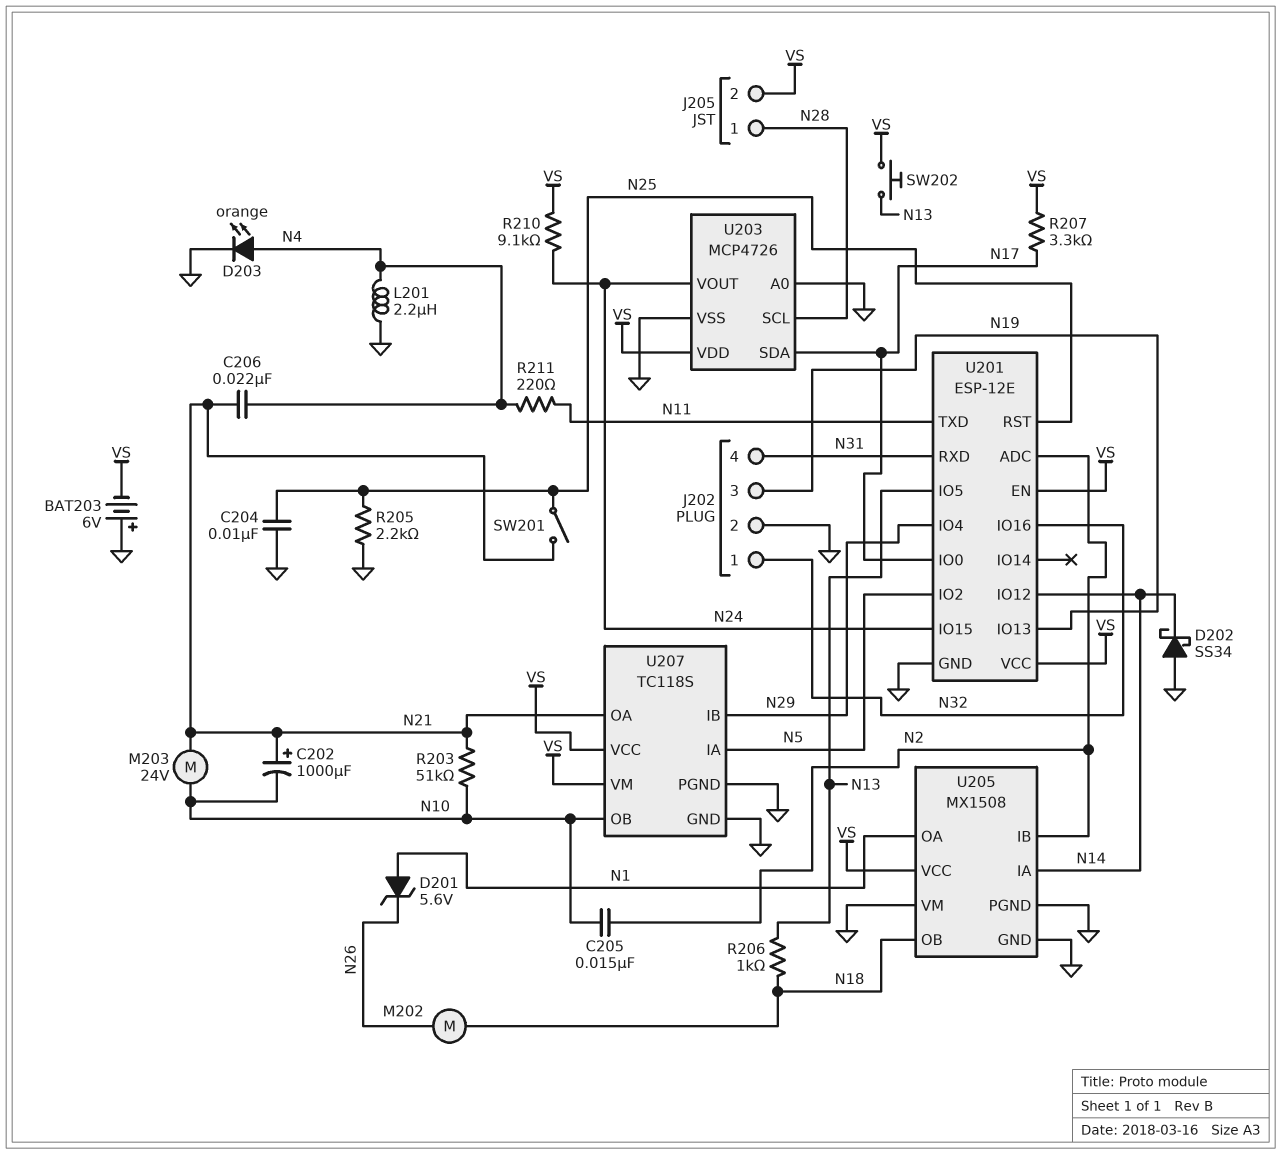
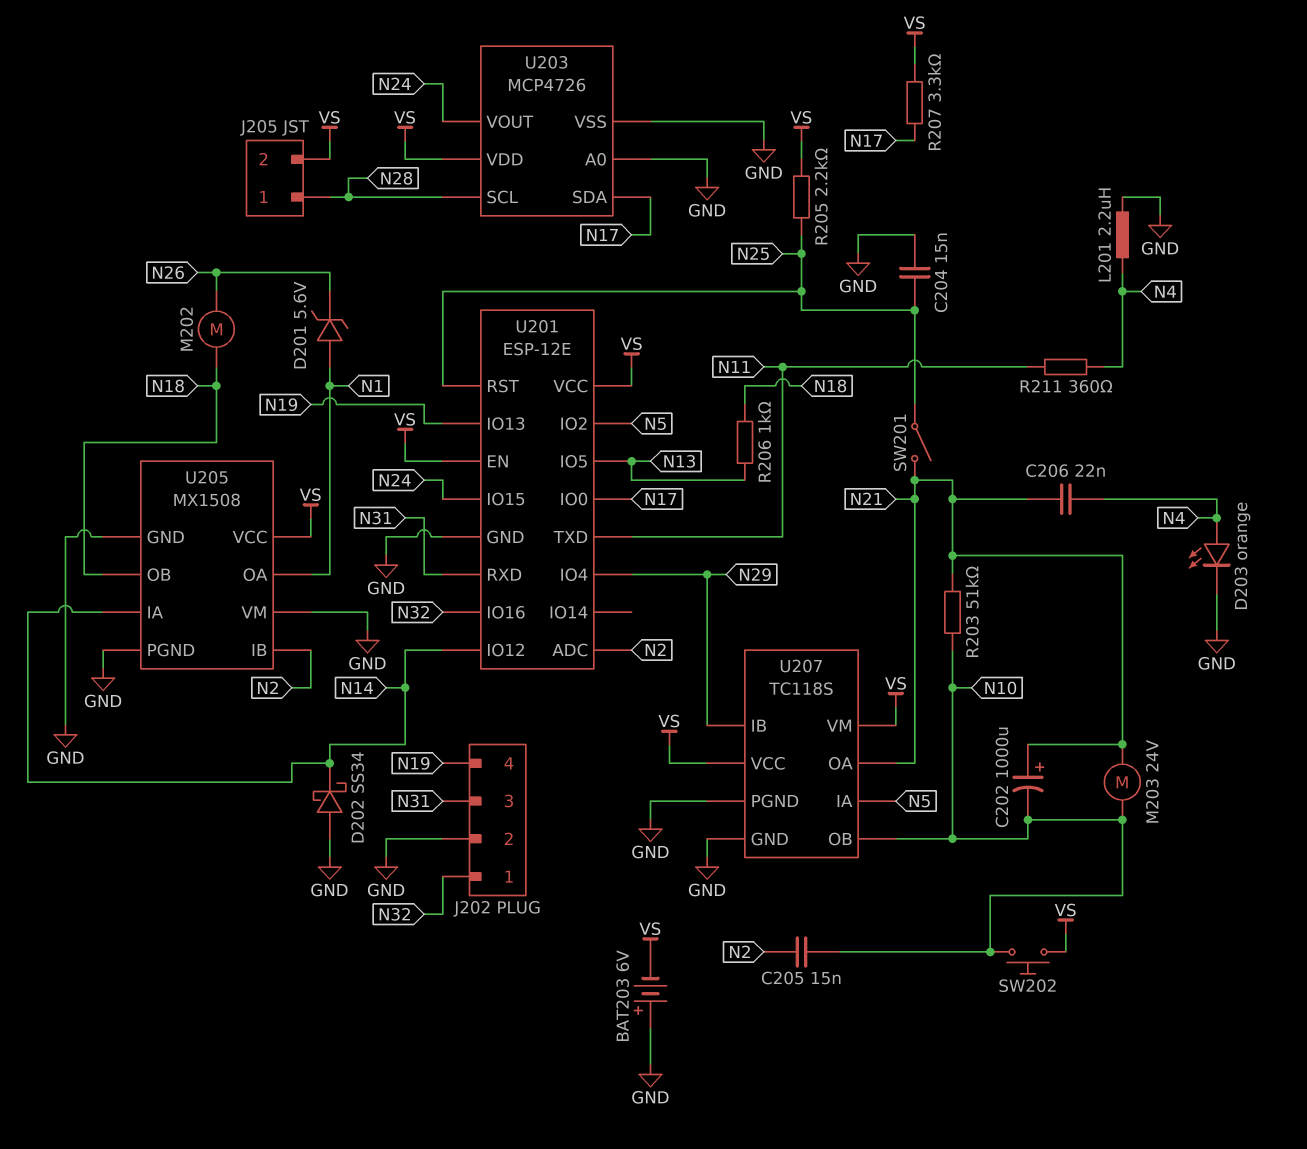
C204: 10nF (GND, N25) -> 15nF (GND, N25)
J202 pin 3: N19 -> N31
J202 pin 4: N31 -> N19
R205: 2.2k (GND, N25) -> 2.2k (N25, VS)
R210: 9.1k (N24, VS) -> none
R211: 220 (N4, N11) -> 360 (N4, N11)
SW202: button (N13, VS) -> button (N10, VS)

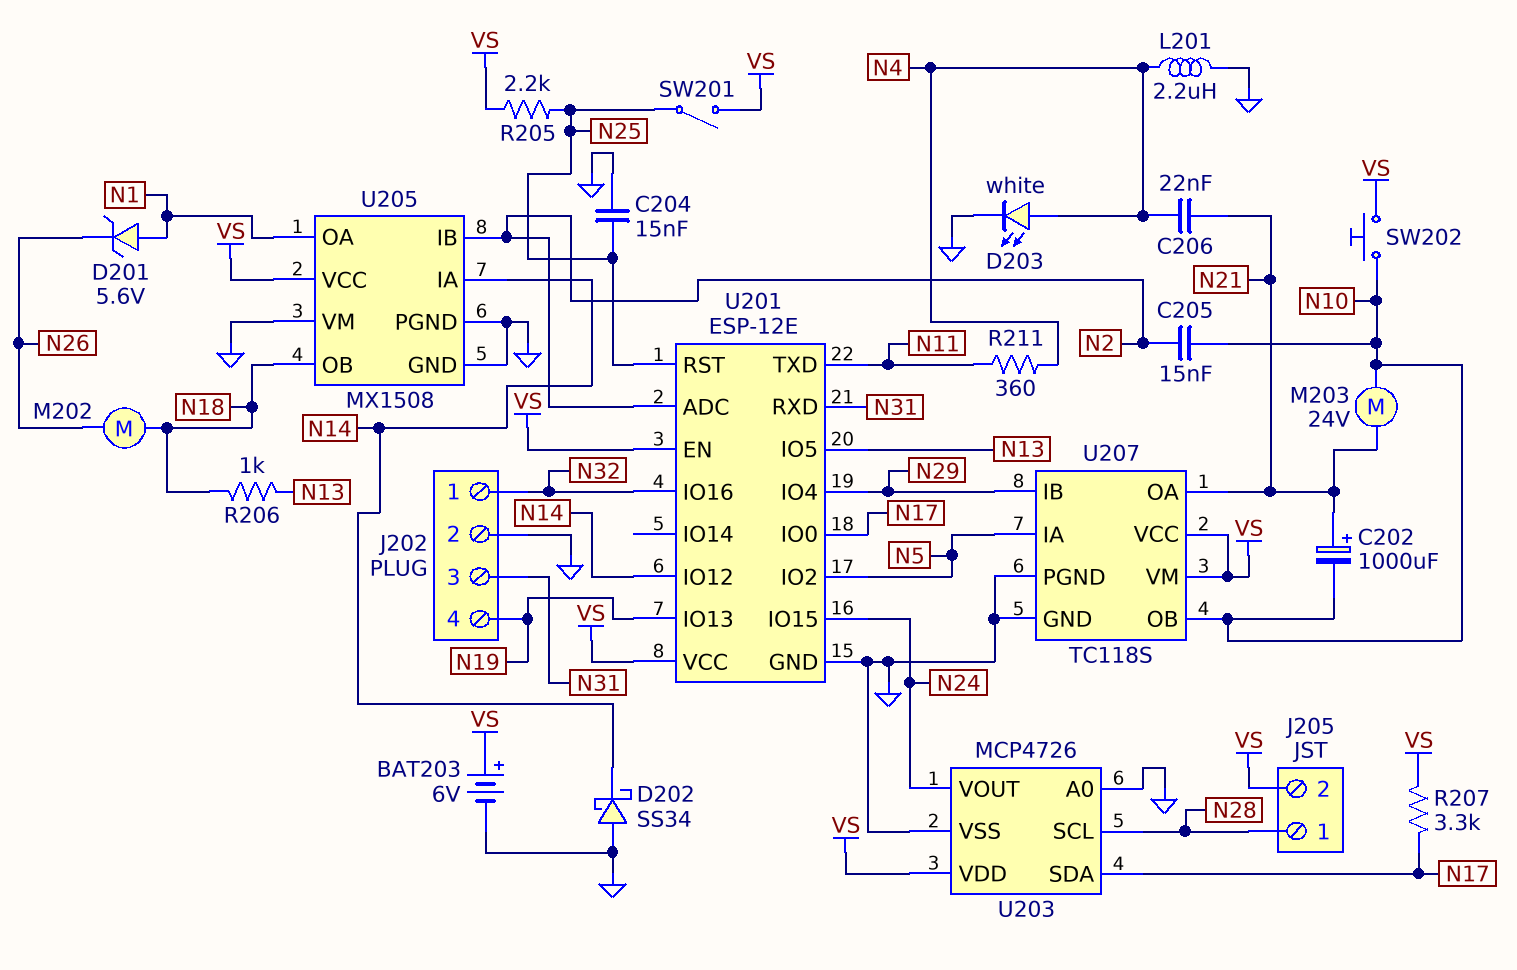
BAT203: 6V (plus GND, minus VS) -> 6V (plus VS, minus GND)
D203: LED orange (A N4, K GND) -> LED white (A N4, K GND)
R203: 51k (N10, N21) -> none
SW201: switch (N21, N25) -> switch (N25, VS)

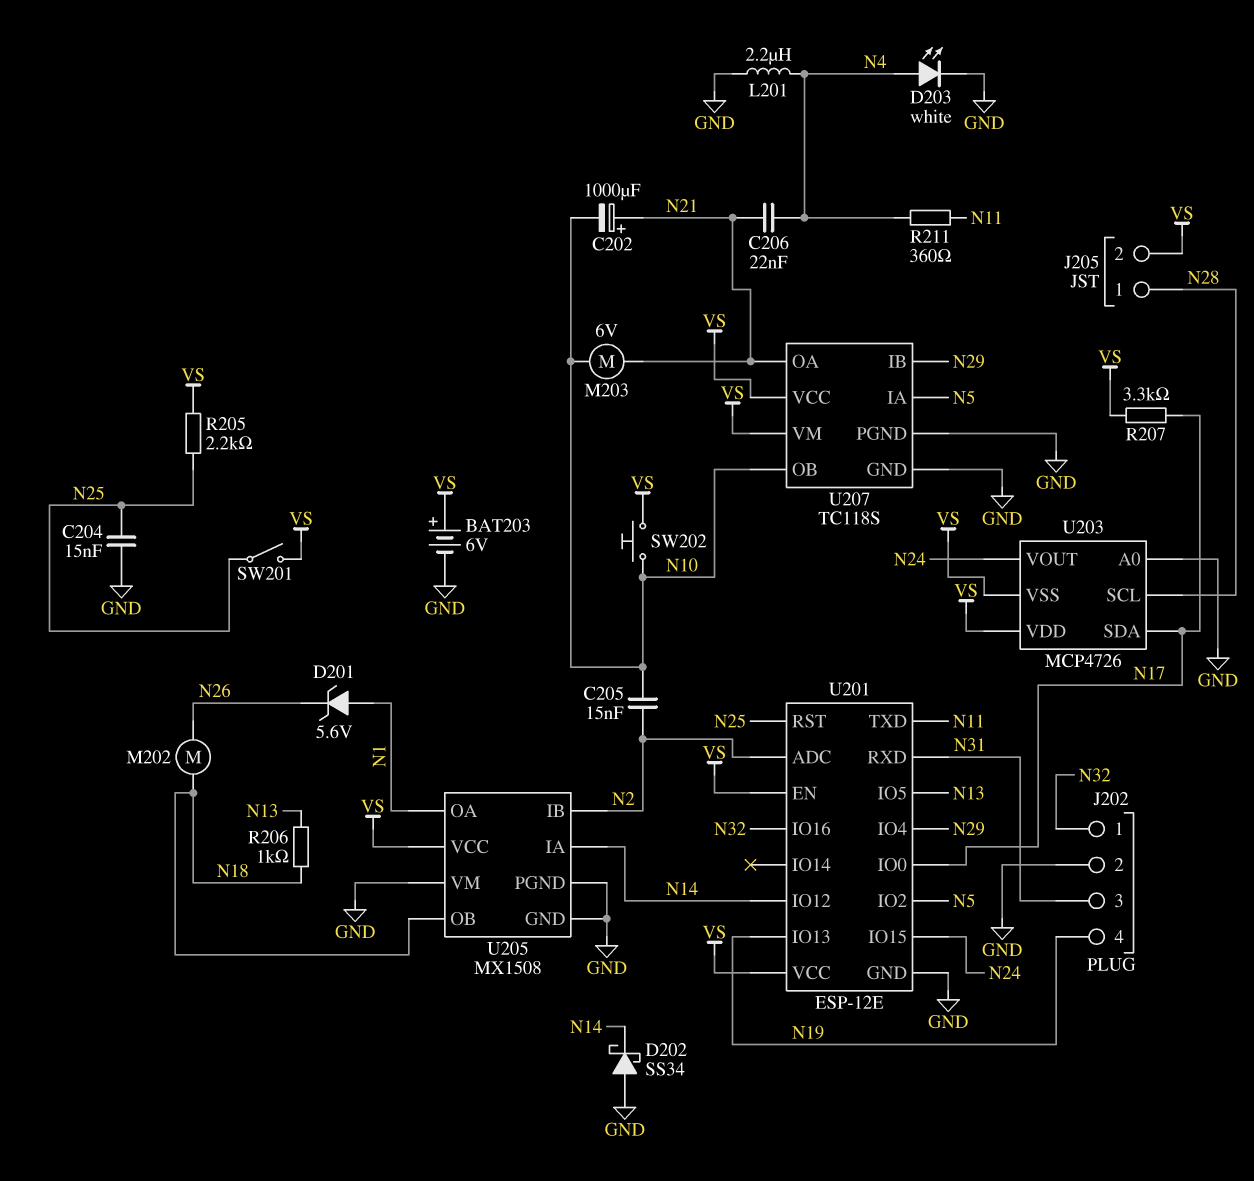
M203: motor 24V (N10, N21) -> motor 6V (N10, N21)
U203 pin VSS: GND -> VS

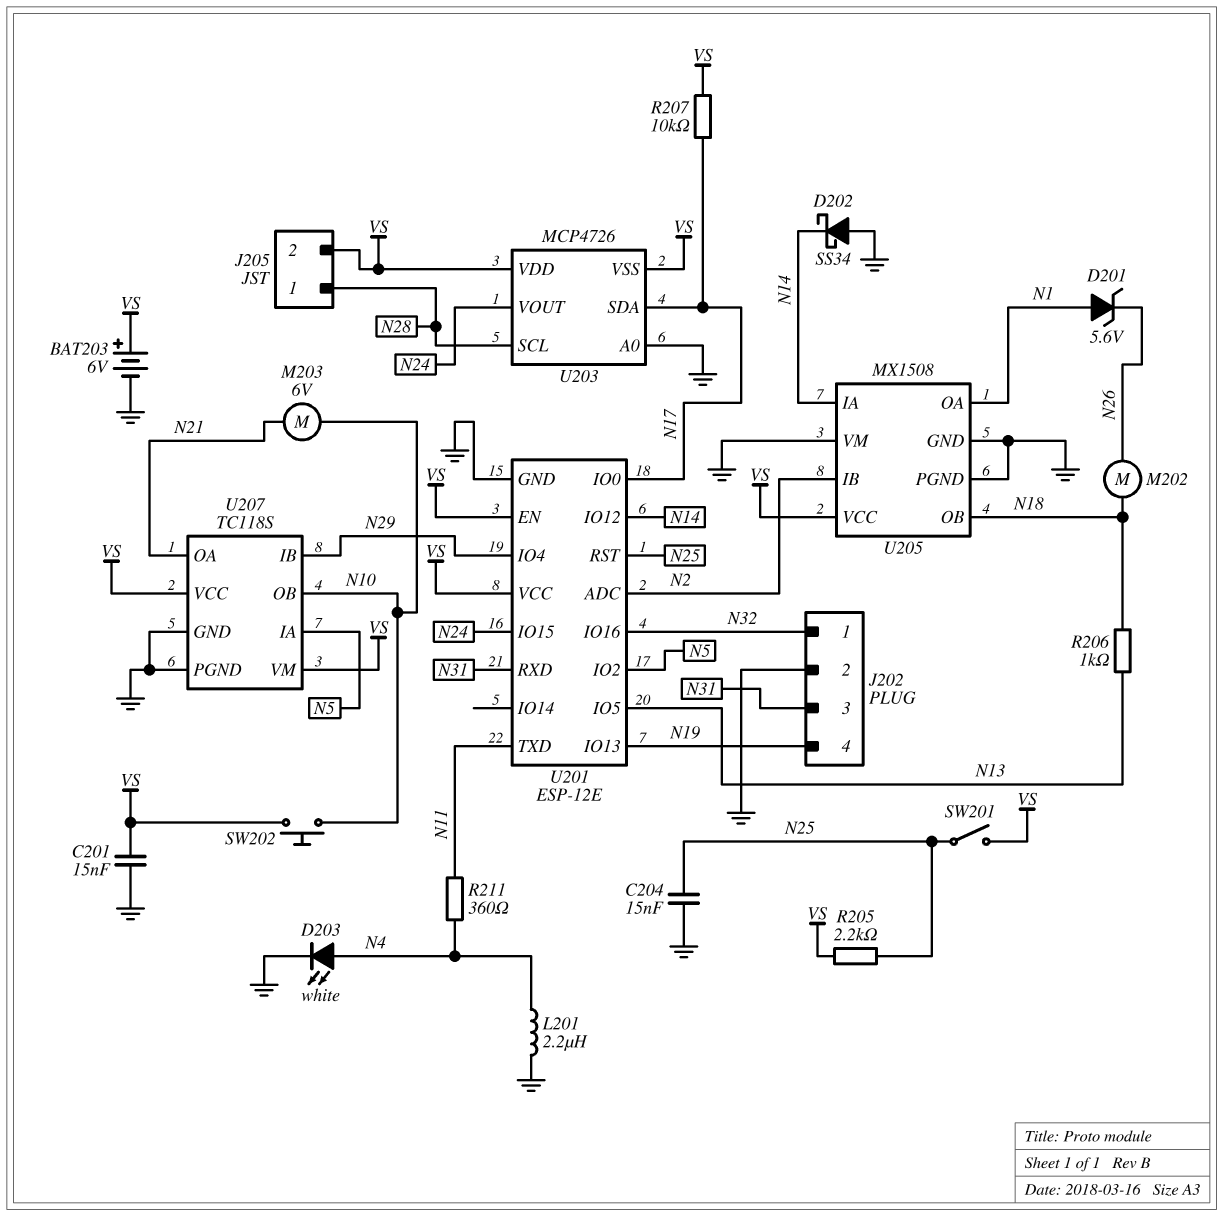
C201: none -> 15nF (GND, VS)
C202: 1000uF (plus N21, minus N10) -> none
C205: 15nF (N2, N10) -> none
C206: 22nF (N4, N21) -> none
R207: 3.3k (N17, VS) -> 10k (N17, VS)

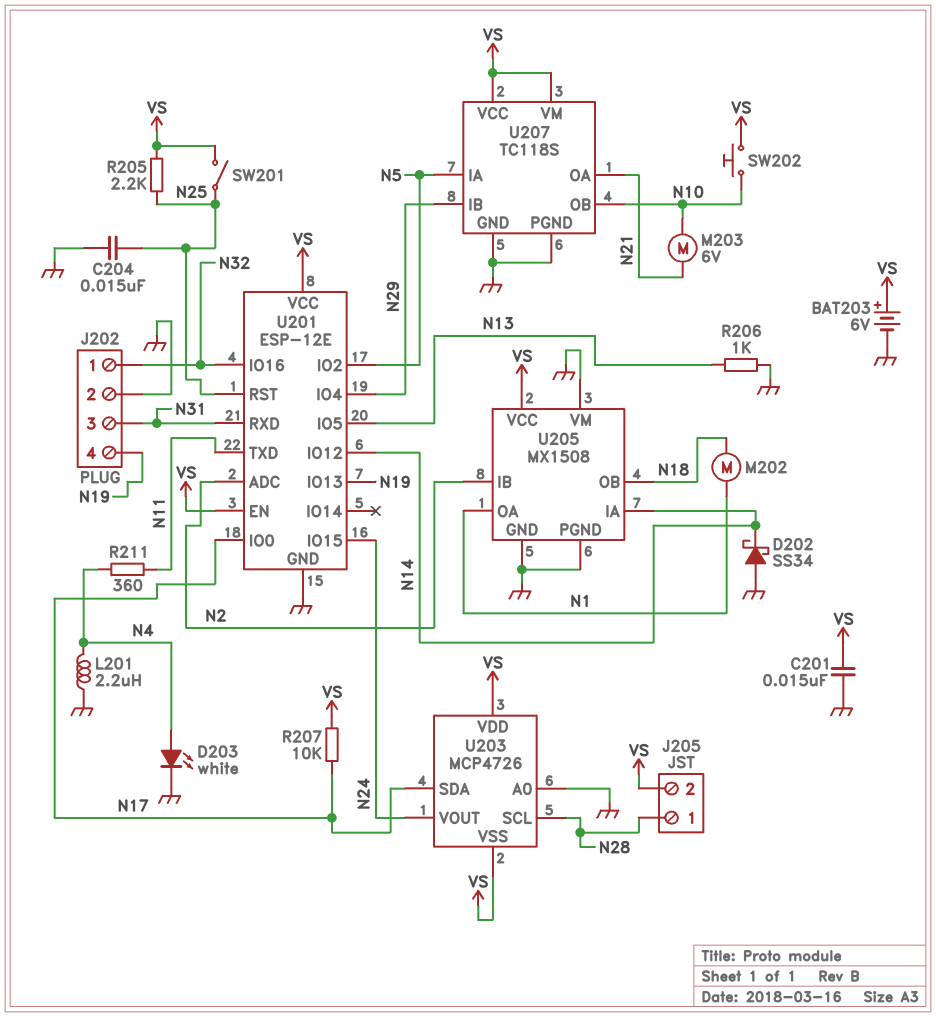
D201: zener 5.6V (A N1, K N26) -> none
M202: motor (N18, N26) -> motor (N1, N18)
R206: 1k (N13, N18) -> 1k (GND, N13)

